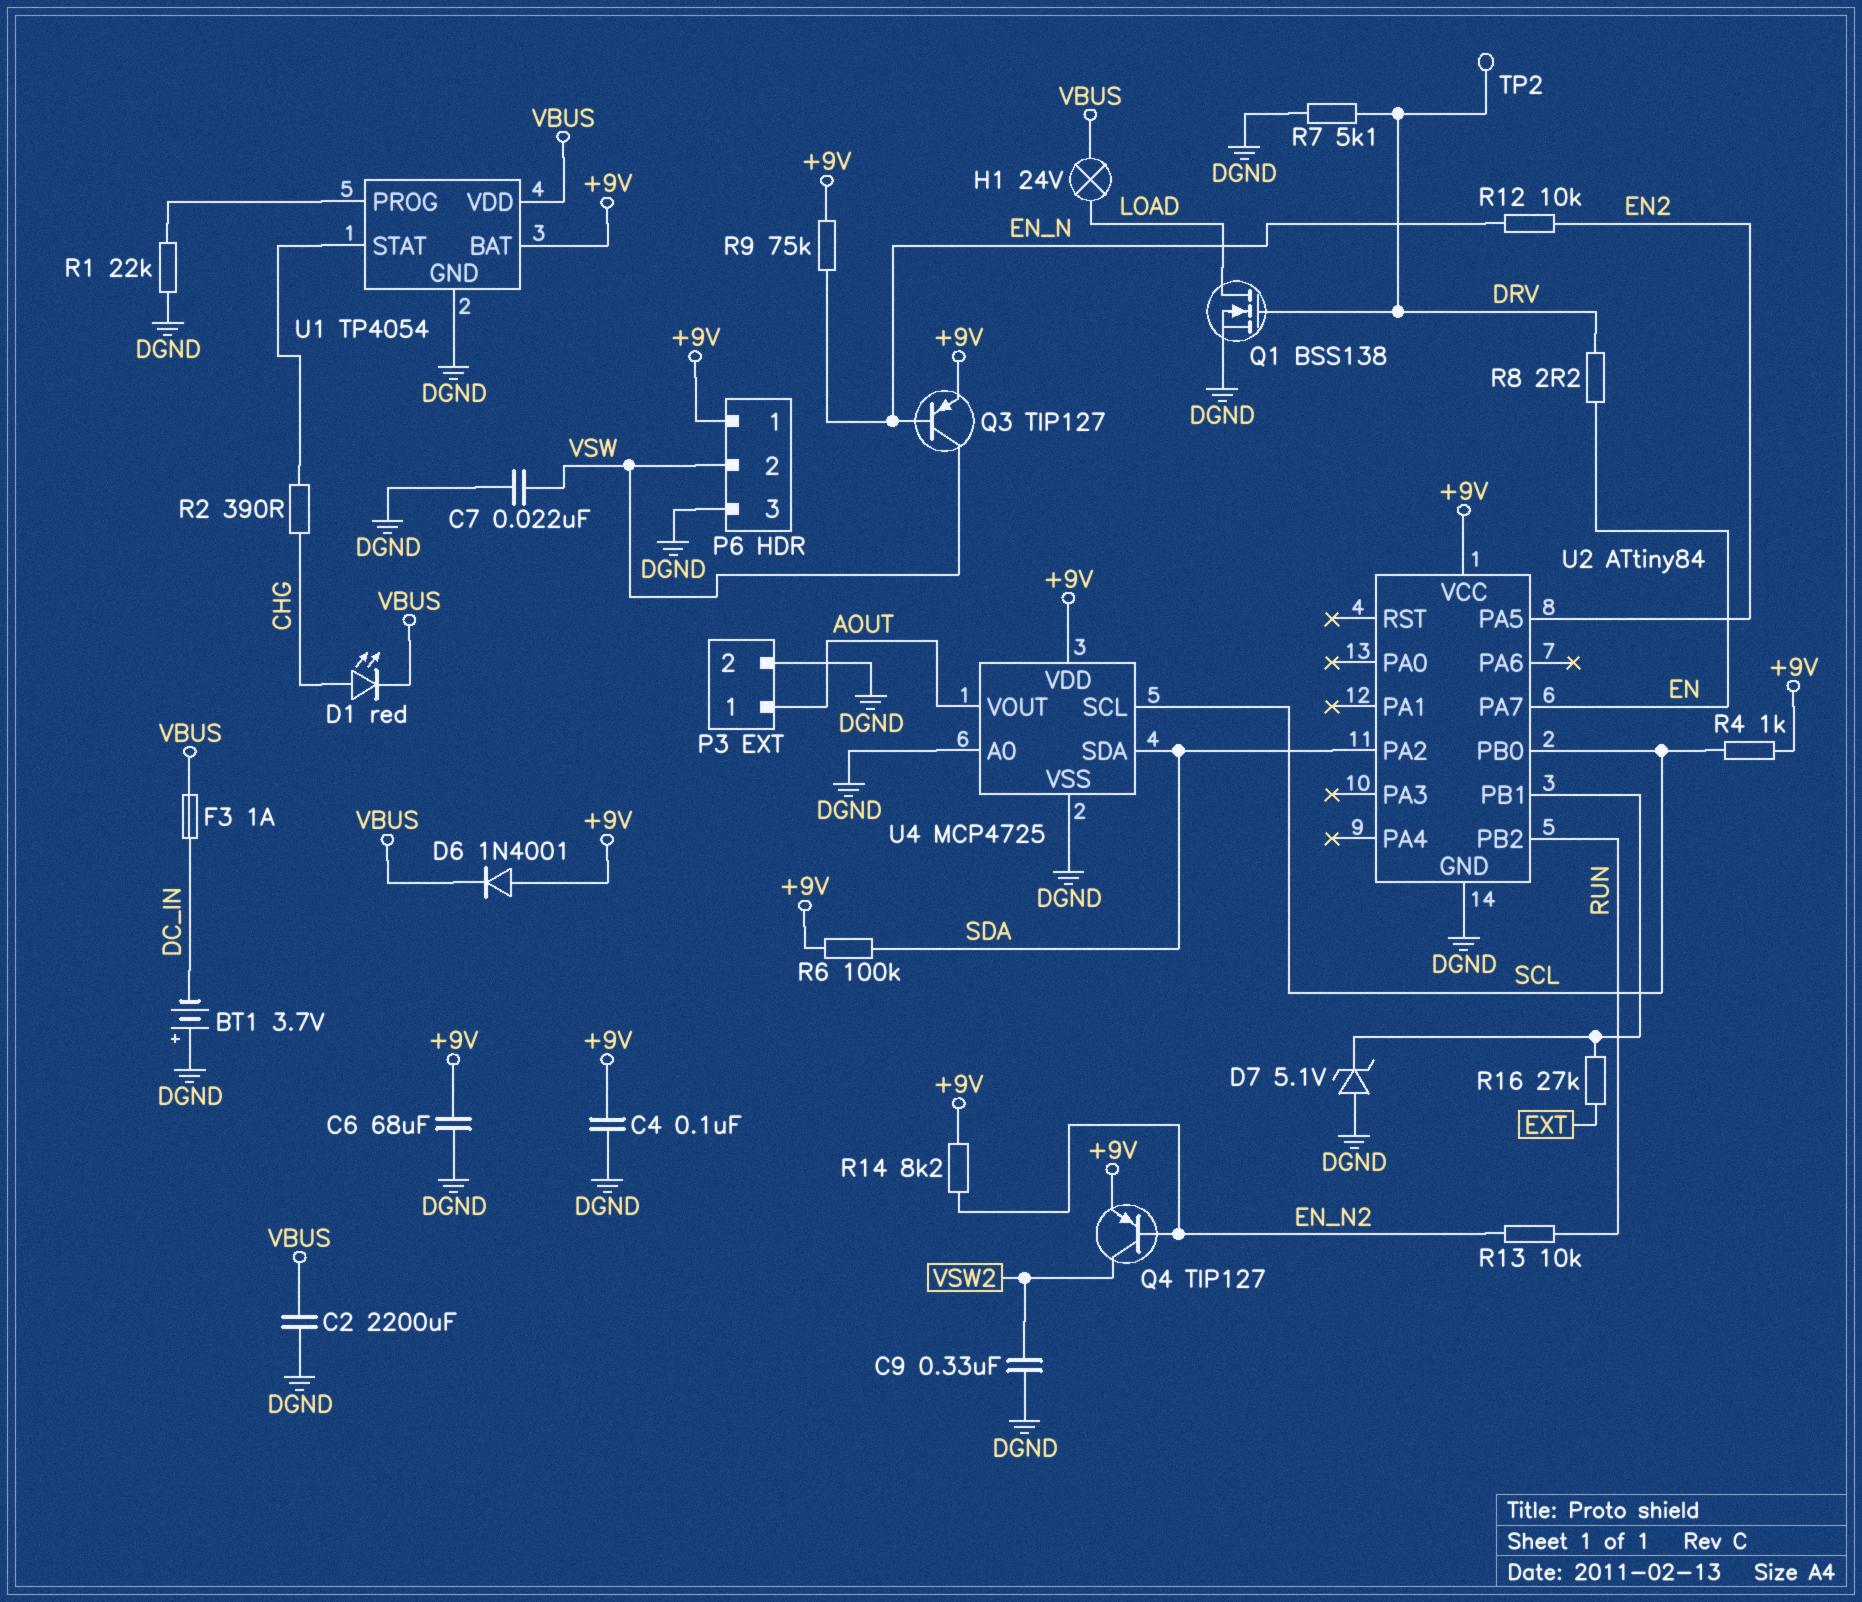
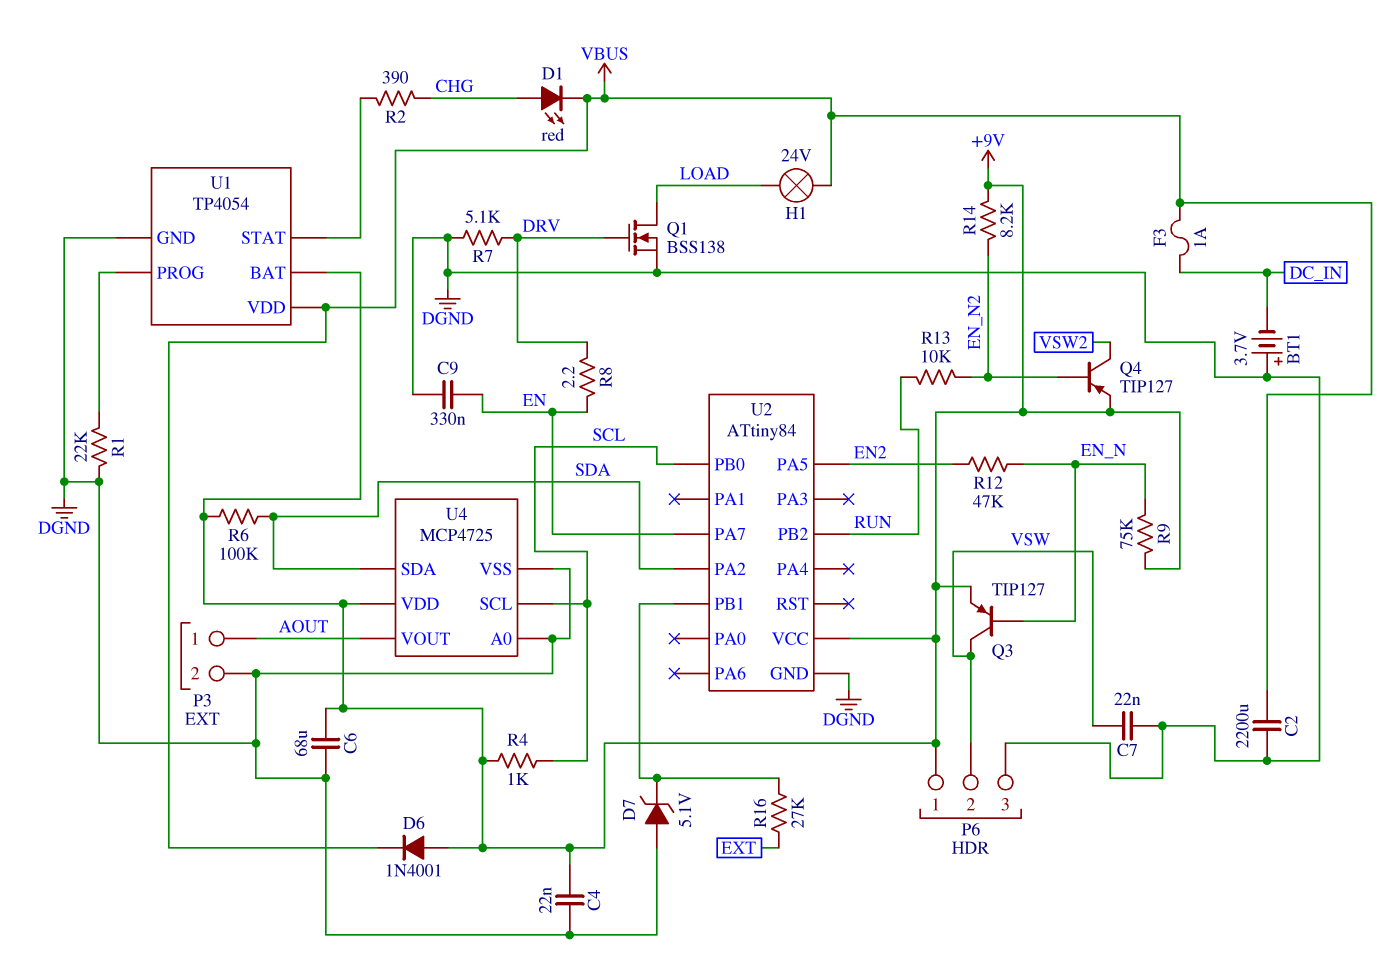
C4: 100nF (+9V, DGND) -> 22nF (+9V, DGND)
C9: 330nF (DGND, VSW2) -> 330nF (DGND, EN)
R12: 10k (EN2, EN_N) -> 47k (EN2, EN_N)
TP2: test point (DRV) -> none

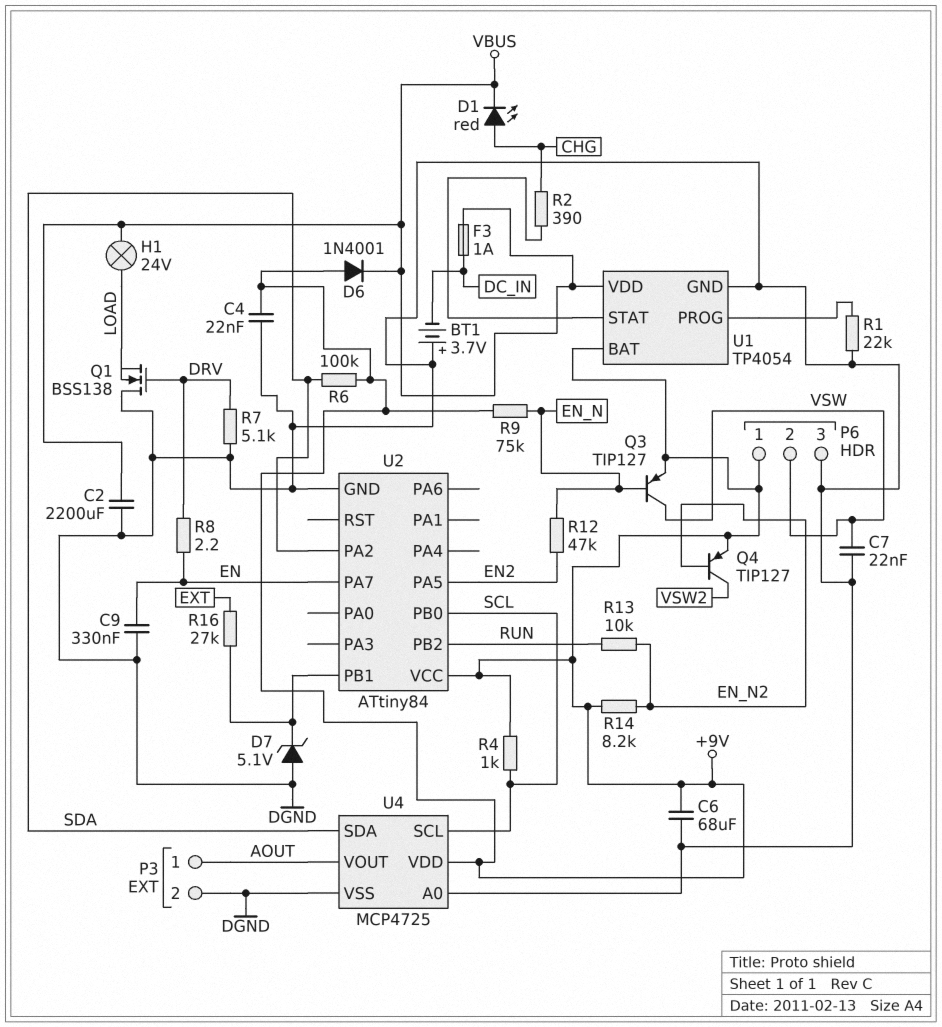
Q1: NMOS BSS138 (G DRV, D LOAD, S DGND) -> NMOS BSS138 (G DRV, D DGND, S LOAD)

